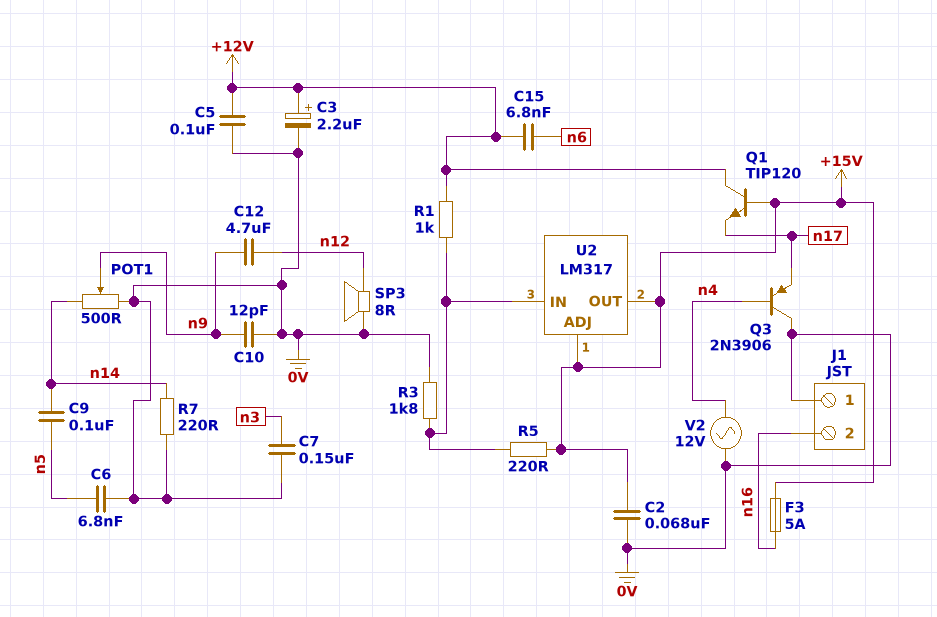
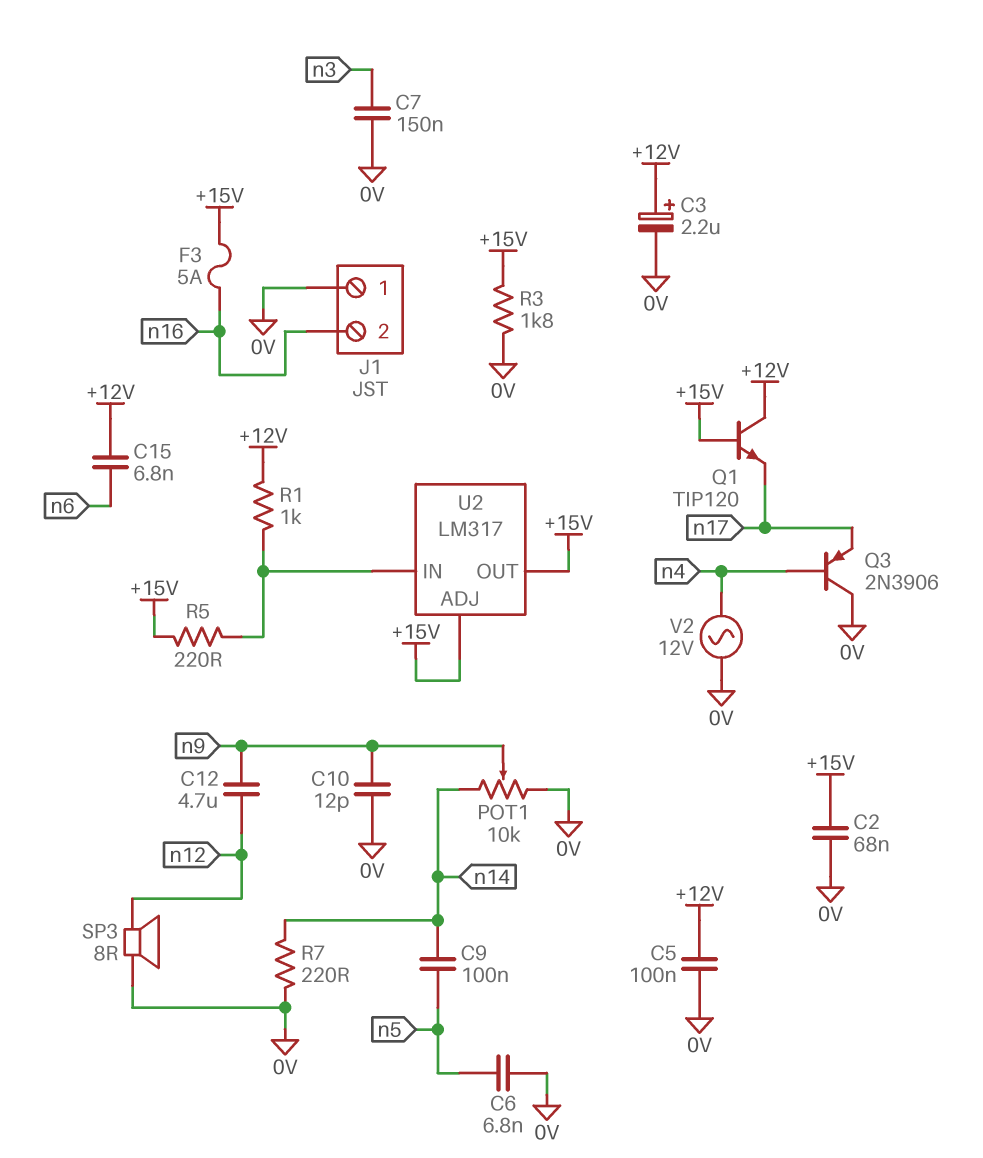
POT1: 500 (0V, n14, wiper n9) -> 10k (0V, n14, wiper n9)
R3: 1.8k (0V, U2/IN) -> 1.8k (+15V, 0V)

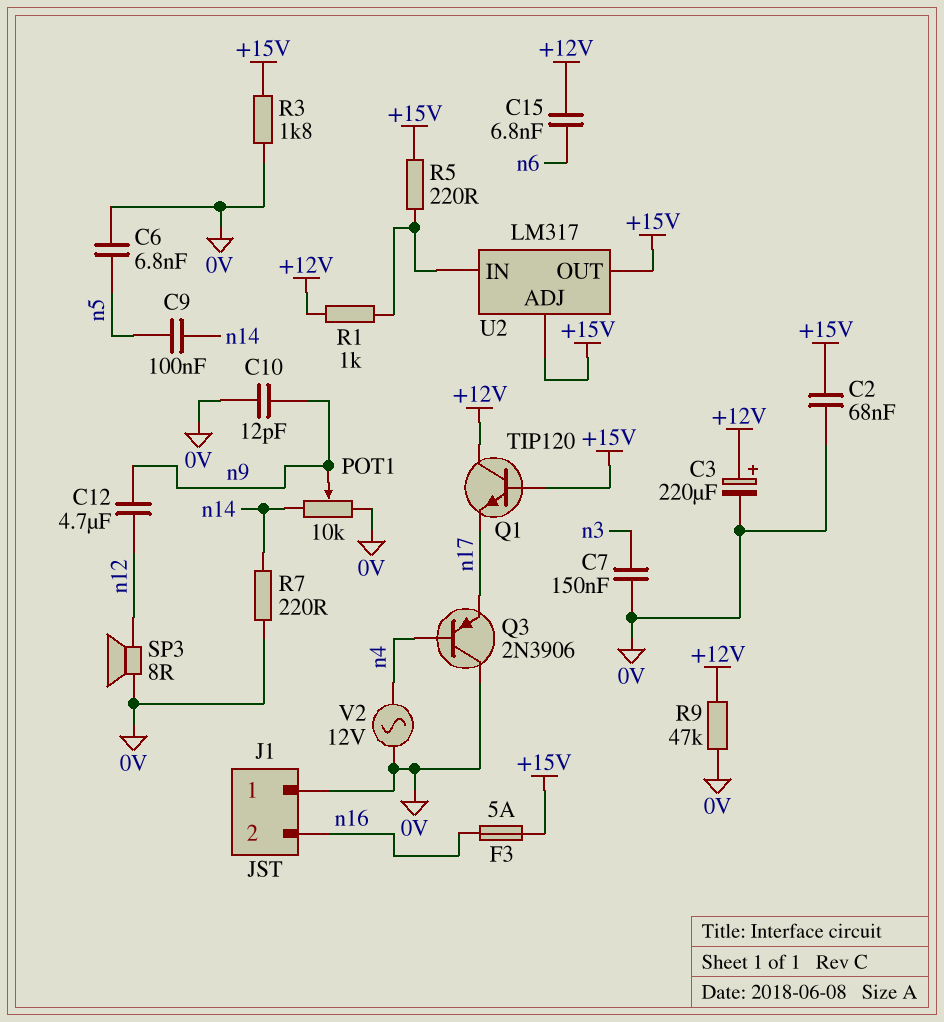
C3: 2.2uF (plus +12V, minus 0V) -> 220uF (plus +12V, minus 0V)
C5: 100nF (+12V, 0V) -> none
R9: none -> 47k (+12V, 0V)

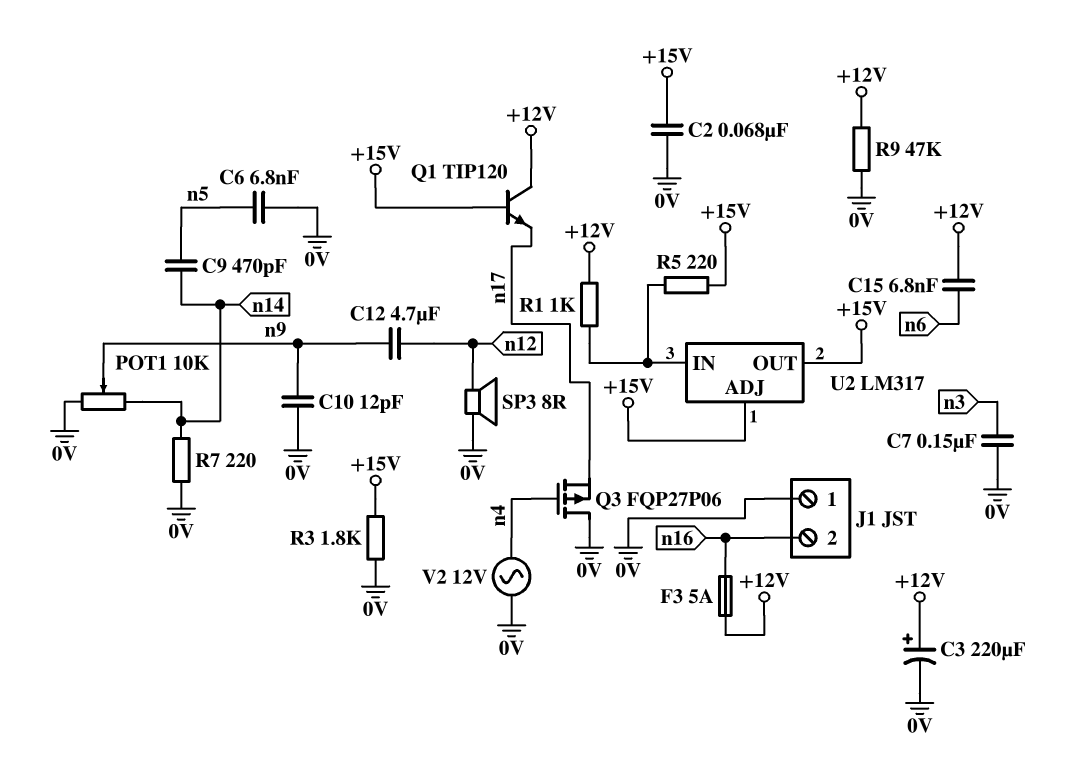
C9: 100nF (n5, n14) -> 470pF (n5, n14)
F3: 5A (+15V, n16) -> 5A (+12V, n16)
Q3: PNP 2N3906 (B n4, C 0V, E n17) -> PMOS FQP27P06 (G n4, D 0V, S n17)

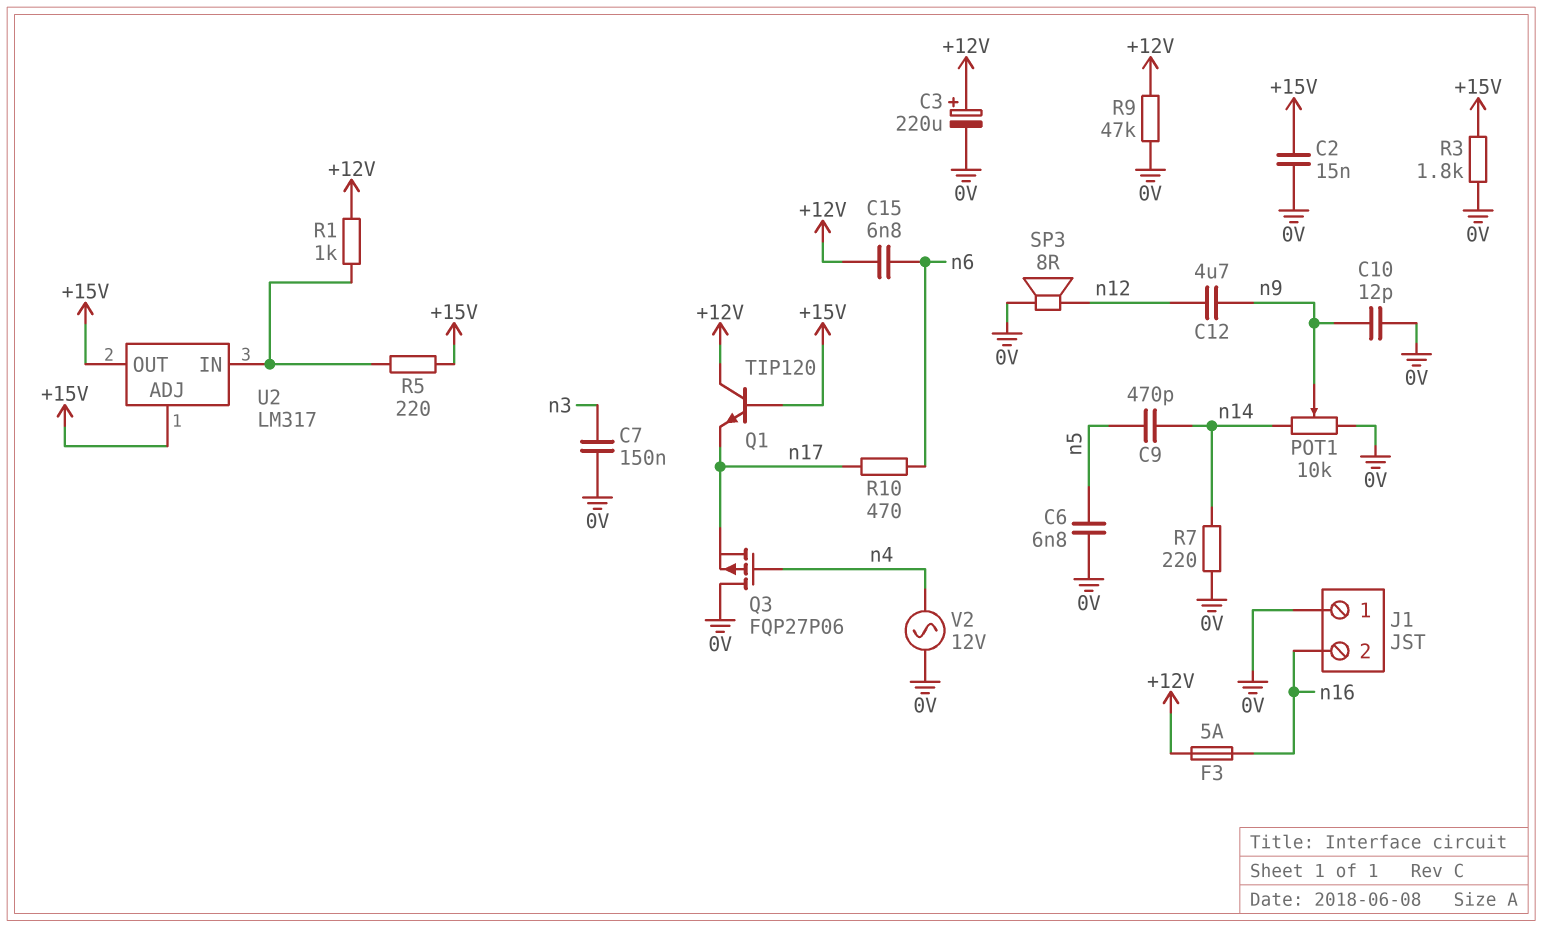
C2: 68nF (+15V, 0V) -> 15nF (+15V, 0V)
R10: none -> 470 (n6, n17)

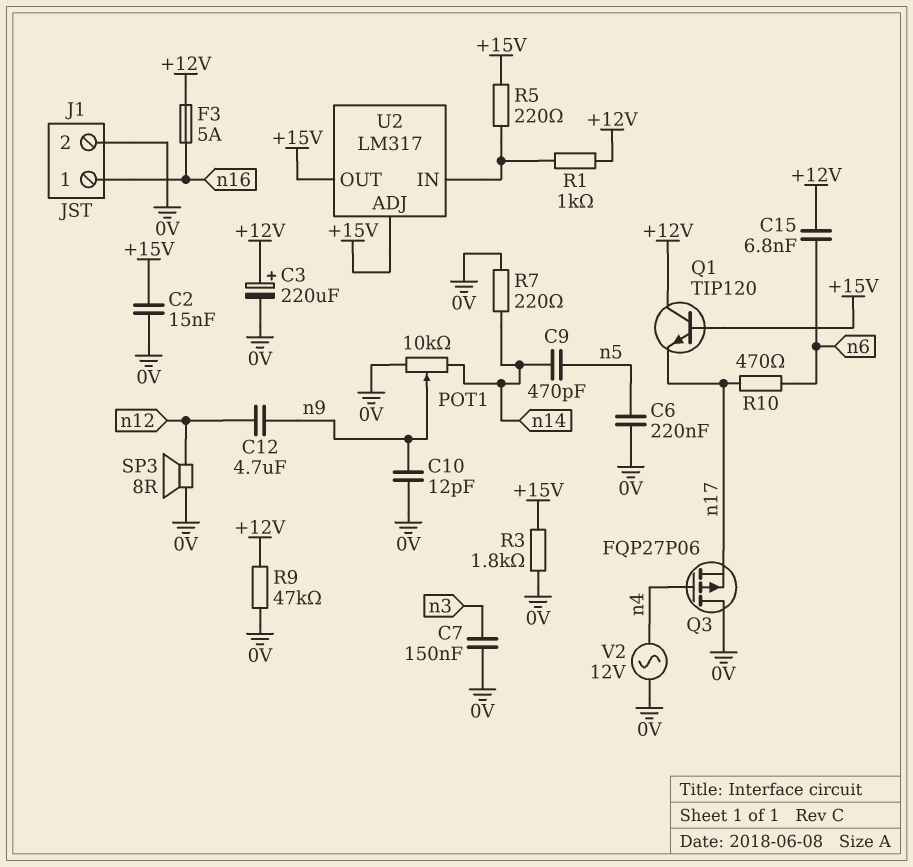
C6: 6.8nF (0V, n5) -> 220nF (0V, n5)
J1 pin 1: 0V -> n16
J1 pin 2: n16 -> 0V

